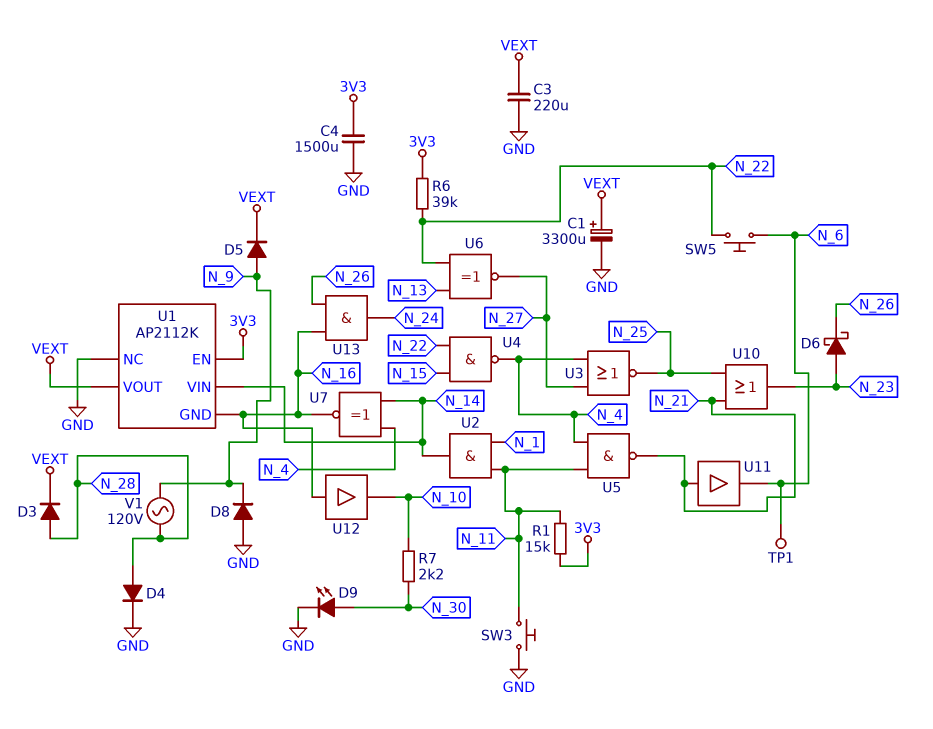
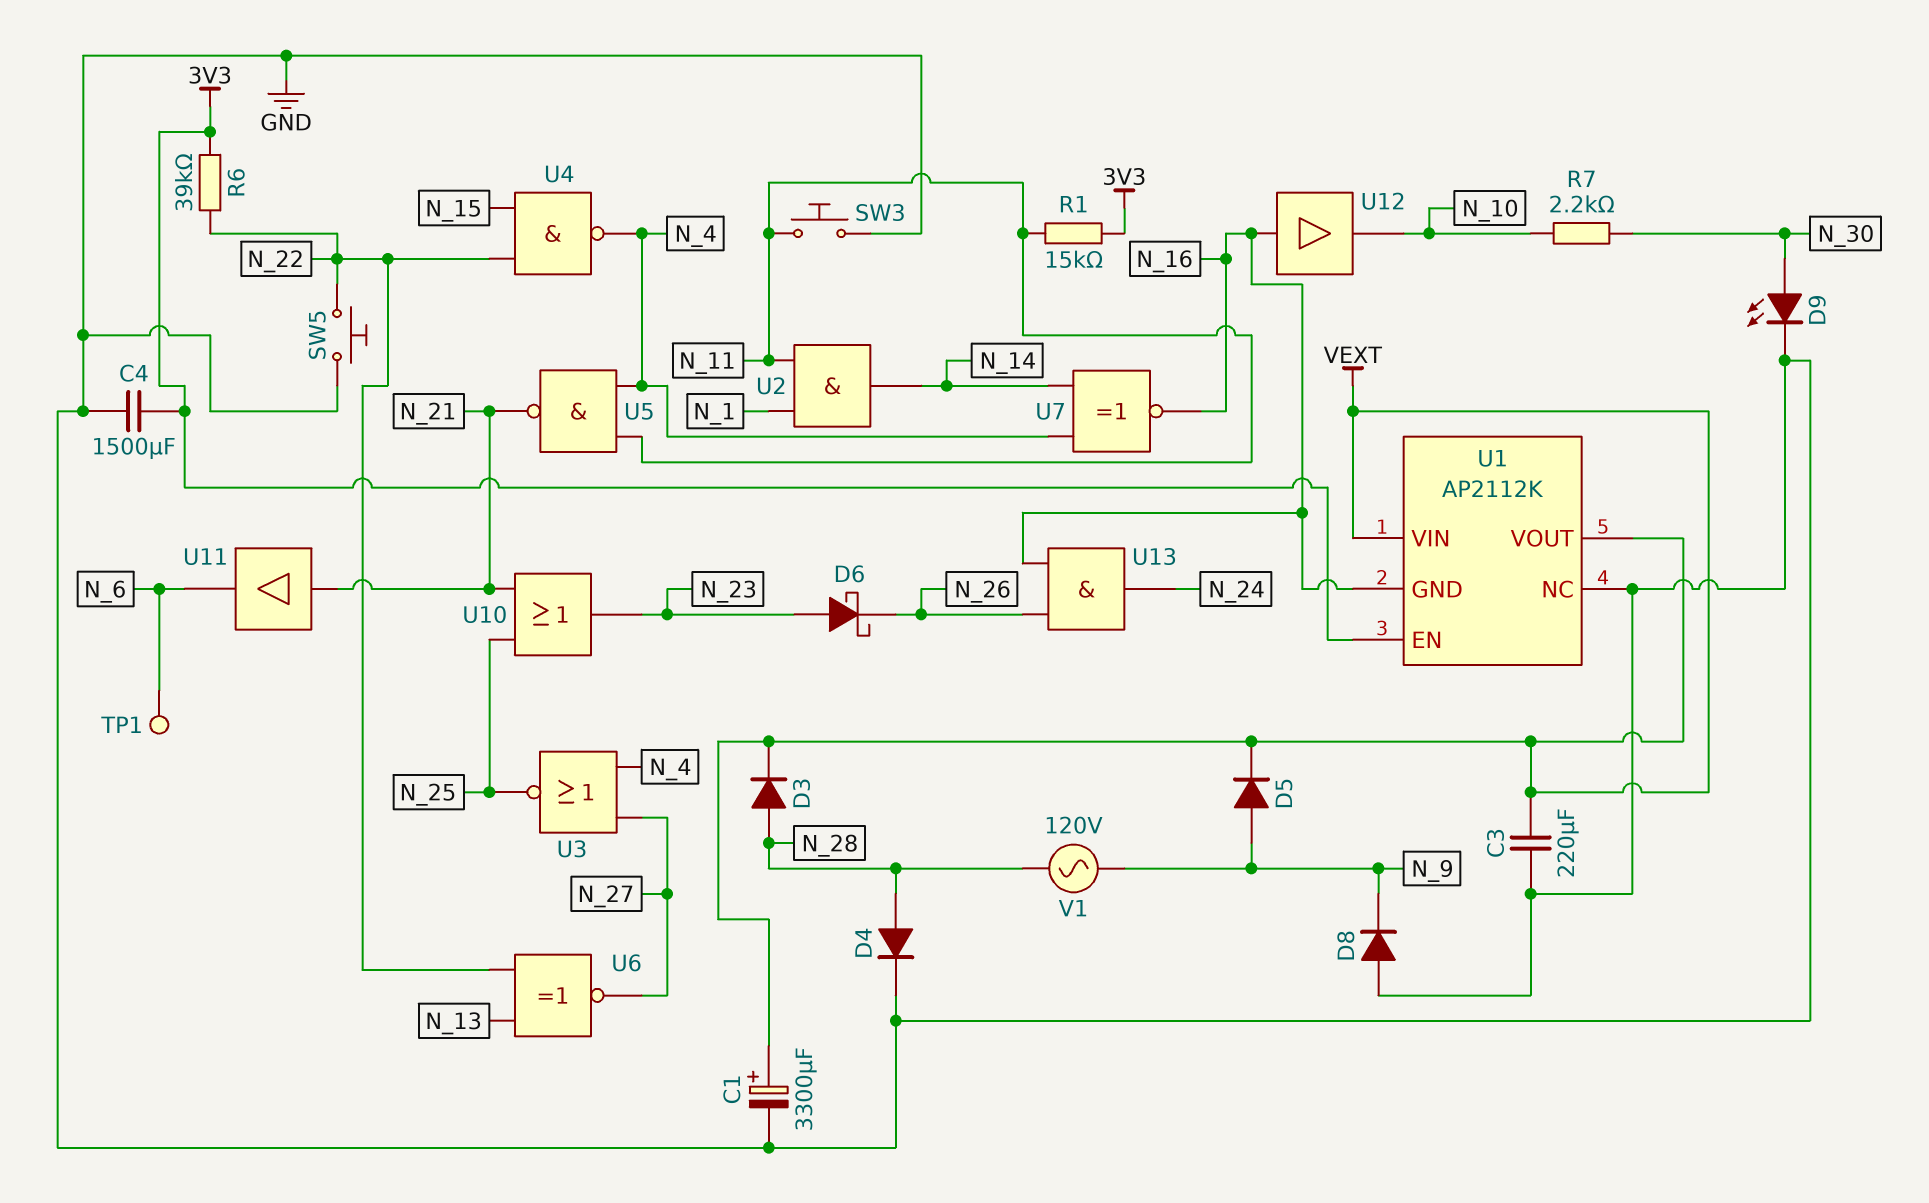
SW5: button (N_6, N_22) -> button (GND, N_22)
U1 pin VIN: N_14 -> VEXT

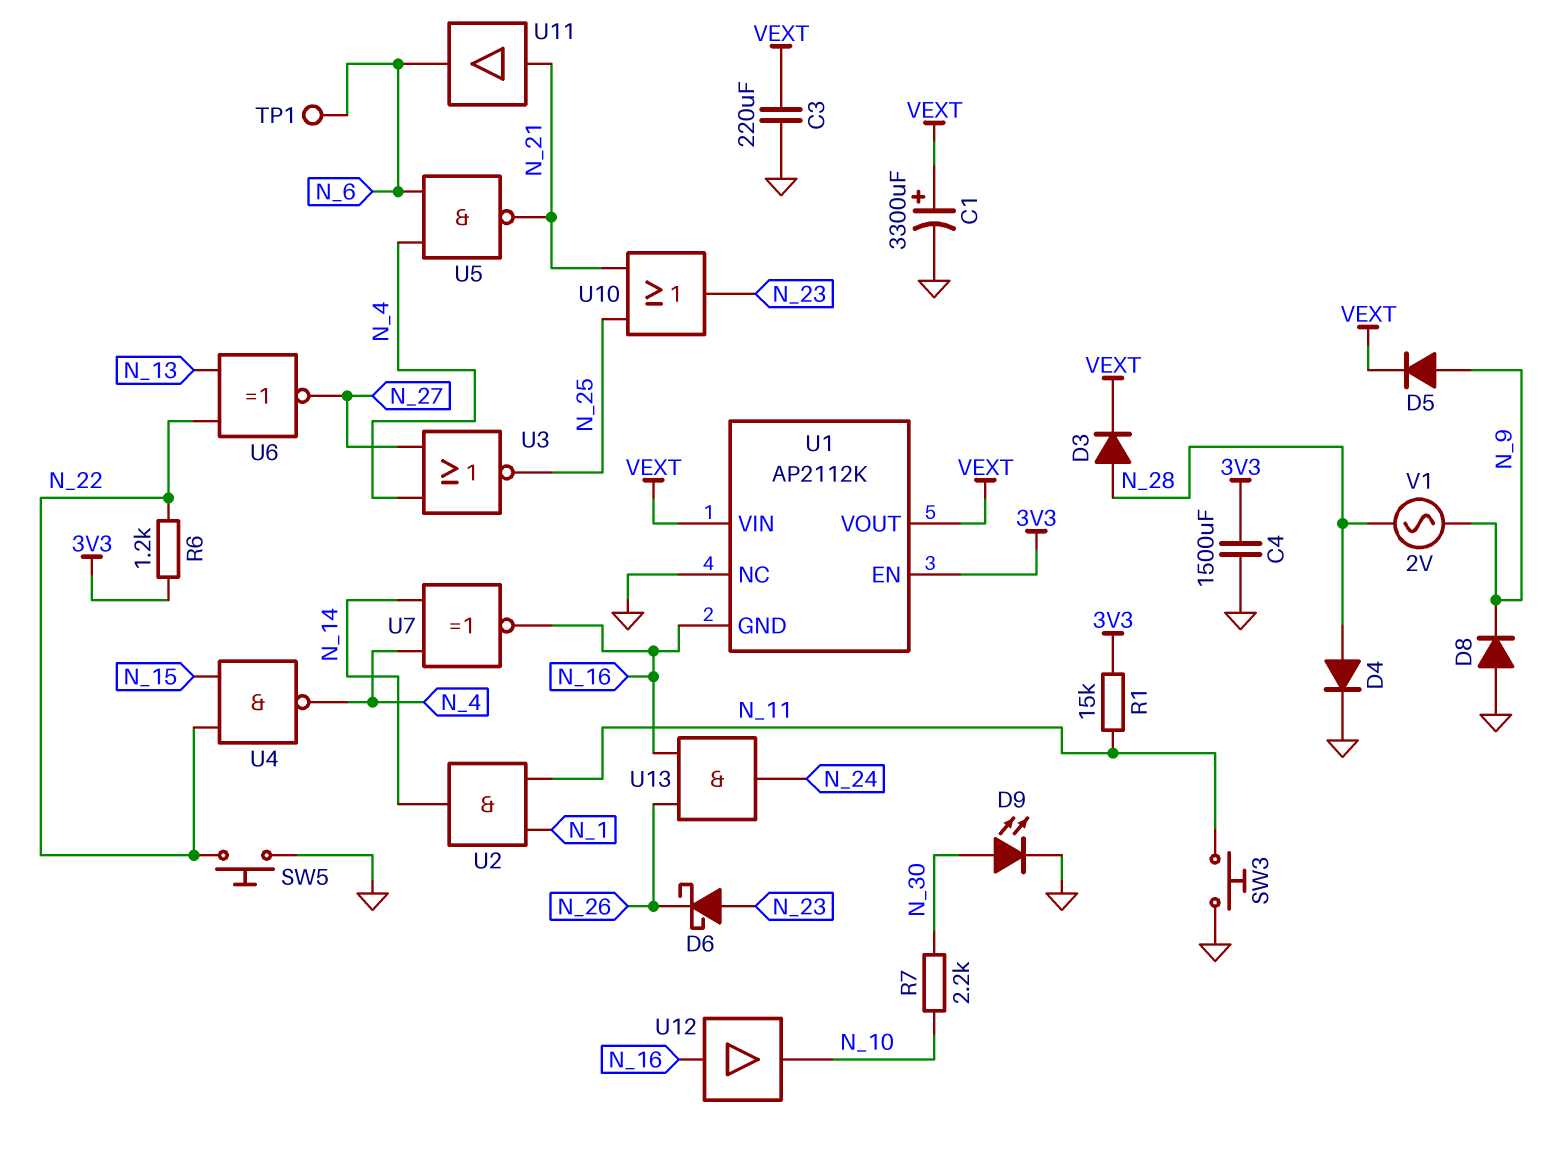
R6: 39k (3V3, N_22) -> 1.2k (3V3, N_22)
U5: NAND (in N_4, in N_11, out N_21) -> NAND (in N_4, in N_6, out N_21)
V1: AC 120V (N_9, N_28) -> AC 2V (N_9, N_28)

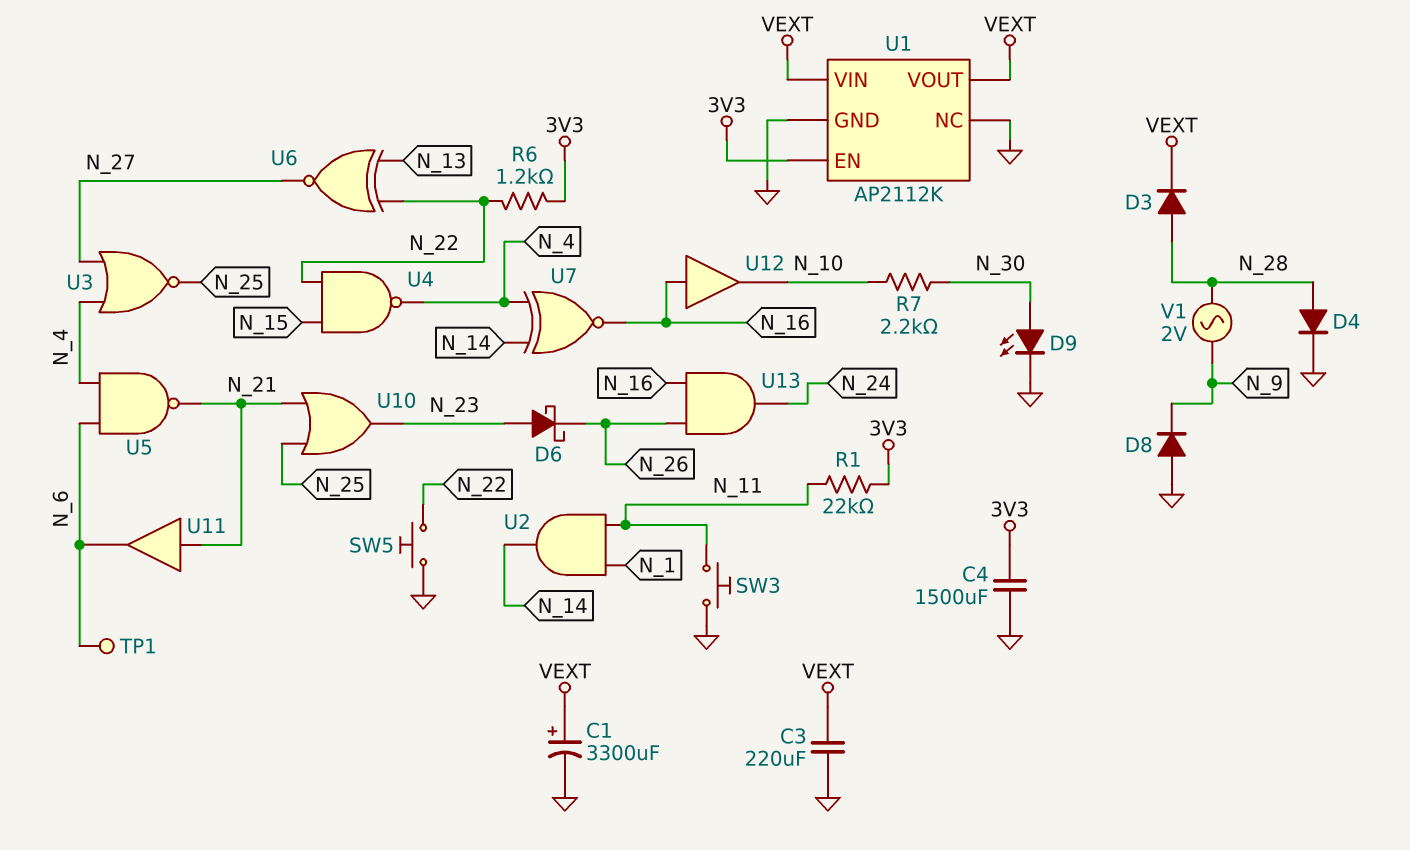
D5: diode (A N_9, K VEXT) -> none
R1: 15k (3V3, N_11) -> 22k (3V3, N_11)
U1 pin GND: N_16 -> GND

